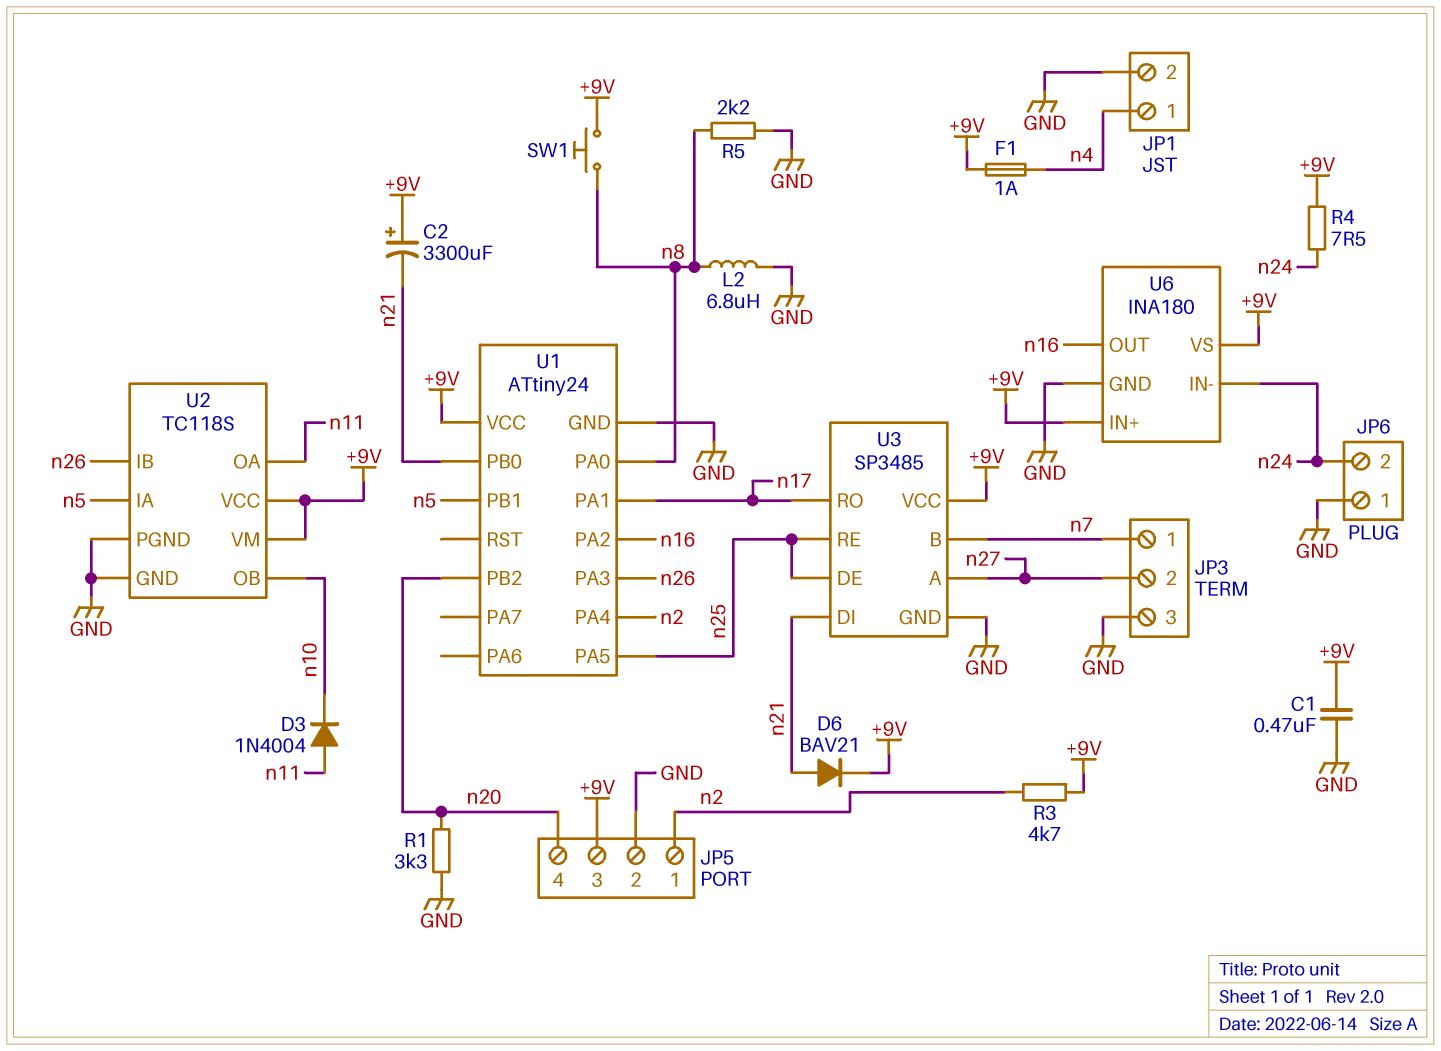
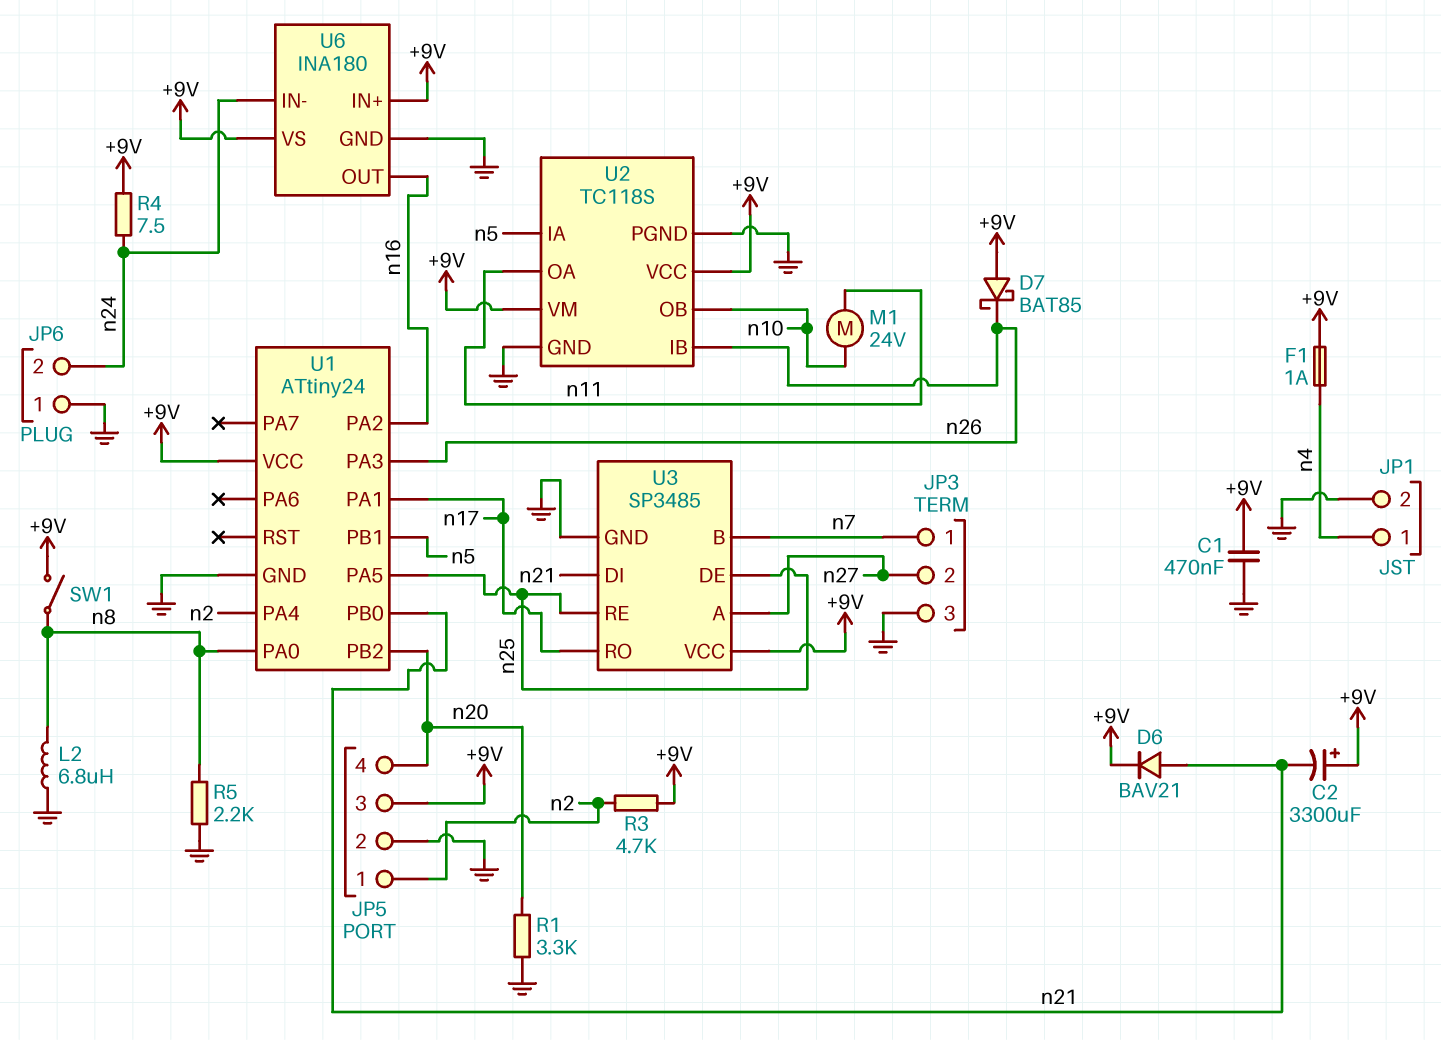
D3: diode 1N4004 (A n11, K n10) -> none
D7: none -> schottky BAT85 (A +9V, K n26)
M1: none -> motor 24V (n10, n11)
SW1: button (+9V, n8) -> switch (+9V, n8)

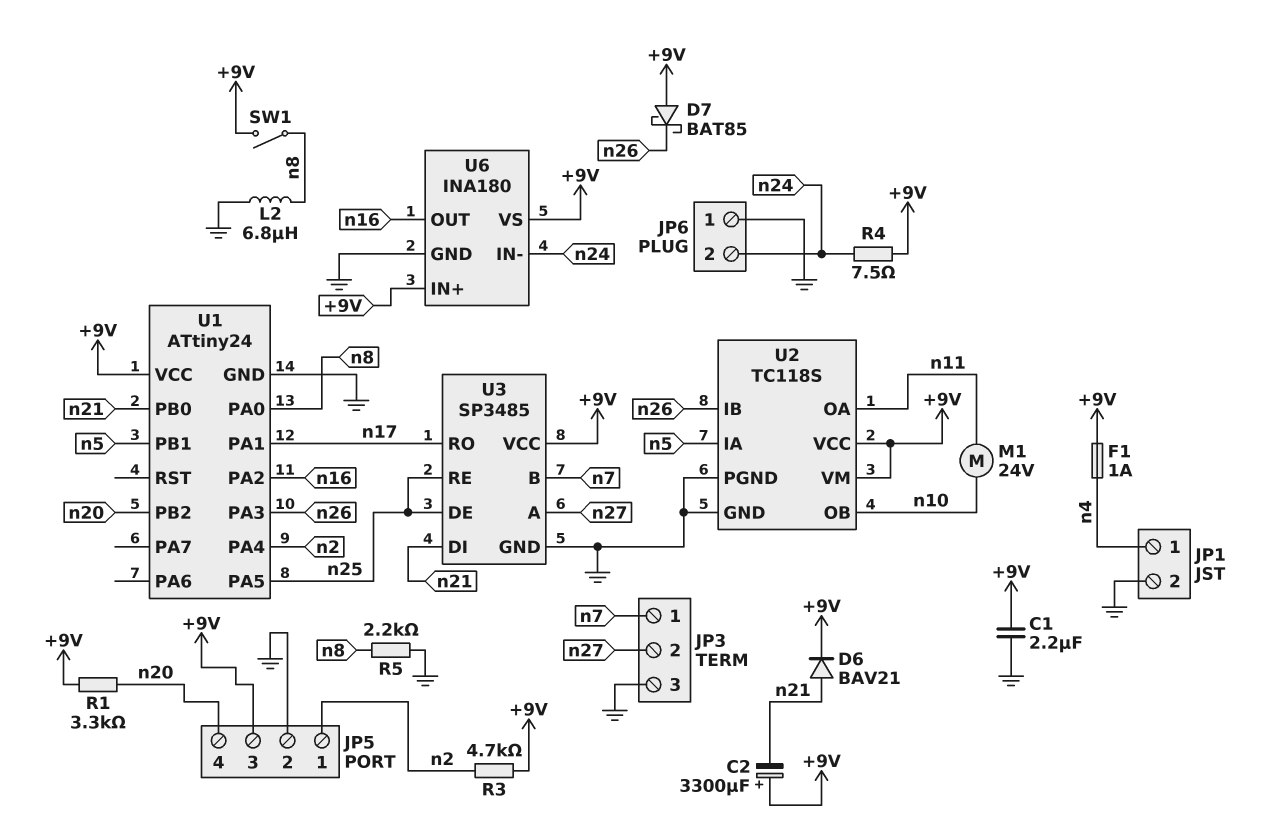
C1: 470nF (+9V, GND) -> 2.2uF (+9V, GND)
R1: 3.3k (GND, n20) -> 3.3k (+9V, n20)

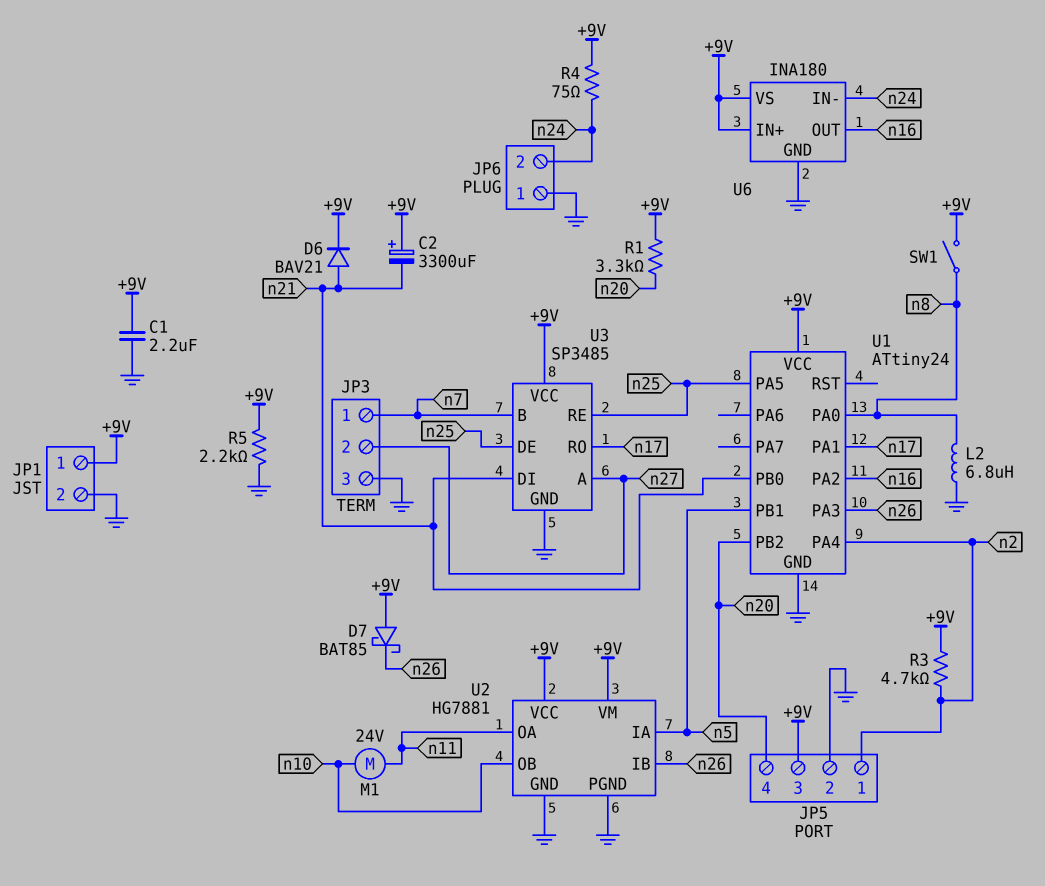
F1: 1A (+9V, n4) -> none
JP1 pin 1: n4 -> +9V
R4: 7.5 (+9V, n24) -> 75 (+9V, n24)
R5: 2.2k (GND, n8) -> 2.2k (+9V, GND)
U2: TC118S -> HG7881

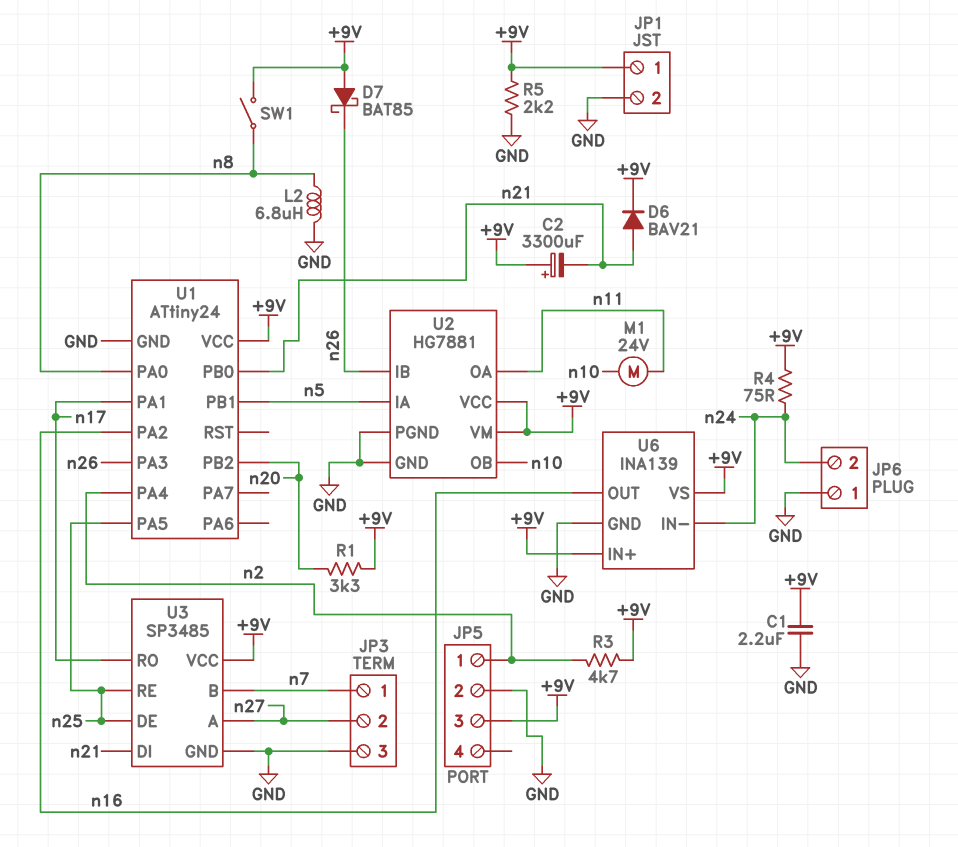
JP5 pin 4: n20 -> none
U6: INA180 -> INA139

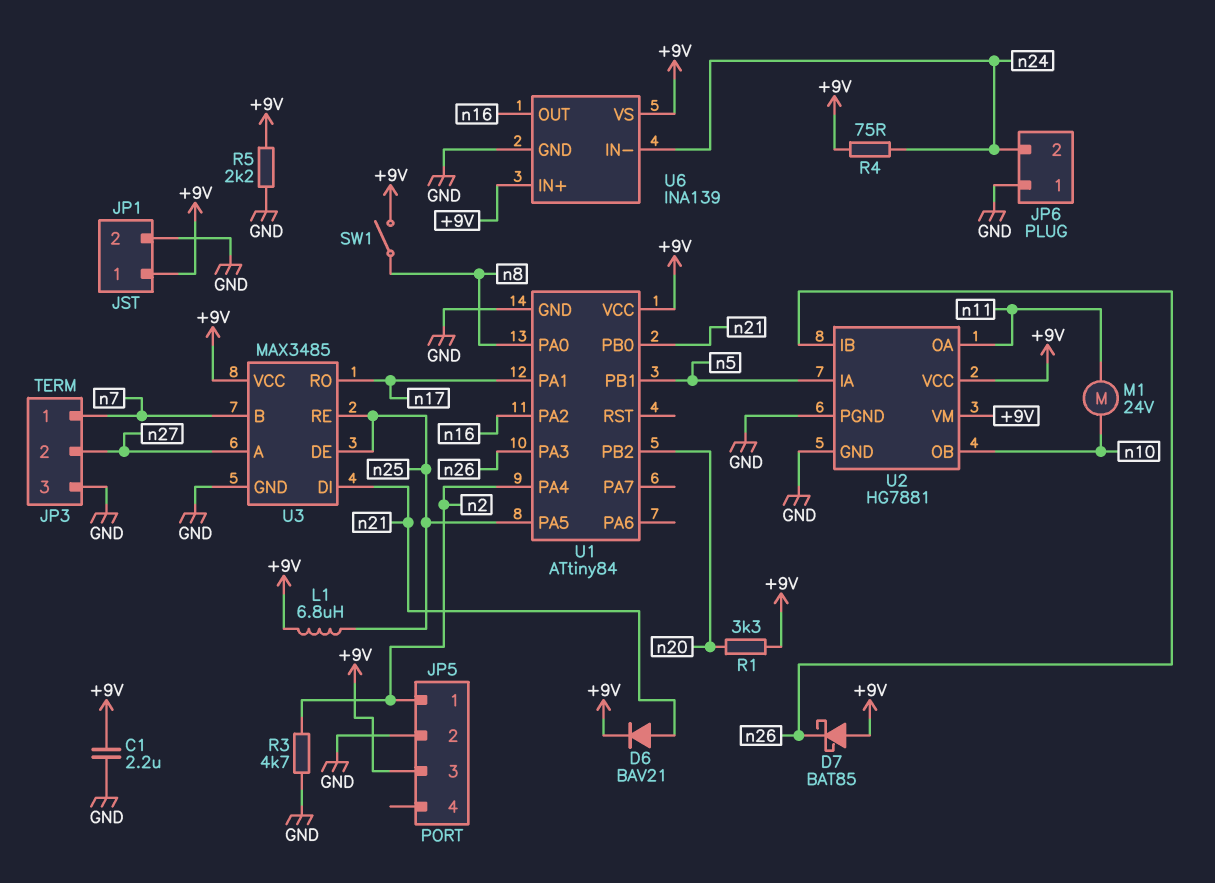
C2: 3300uF (plus +9V, minus n21) -> none
L1: none -> 6.8uH (+9V, n25)
L2: 6.8uH (GND, n8) -> none
R3: 4.7k (+9V, n2) -> 4.7k (GND, n2)
U1: ATtiny24 -> ATtiny84
U3: SP3485 -> MAX3485

